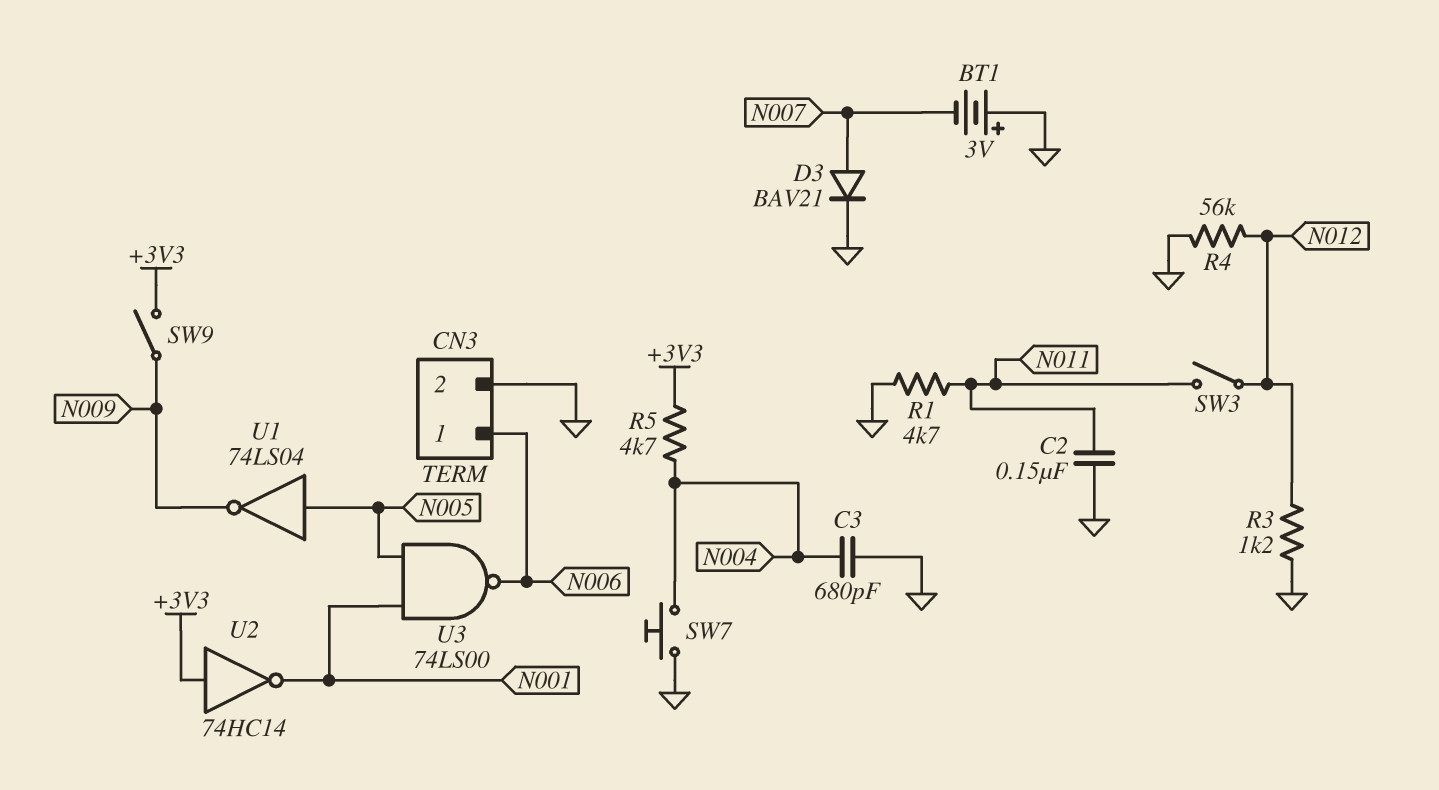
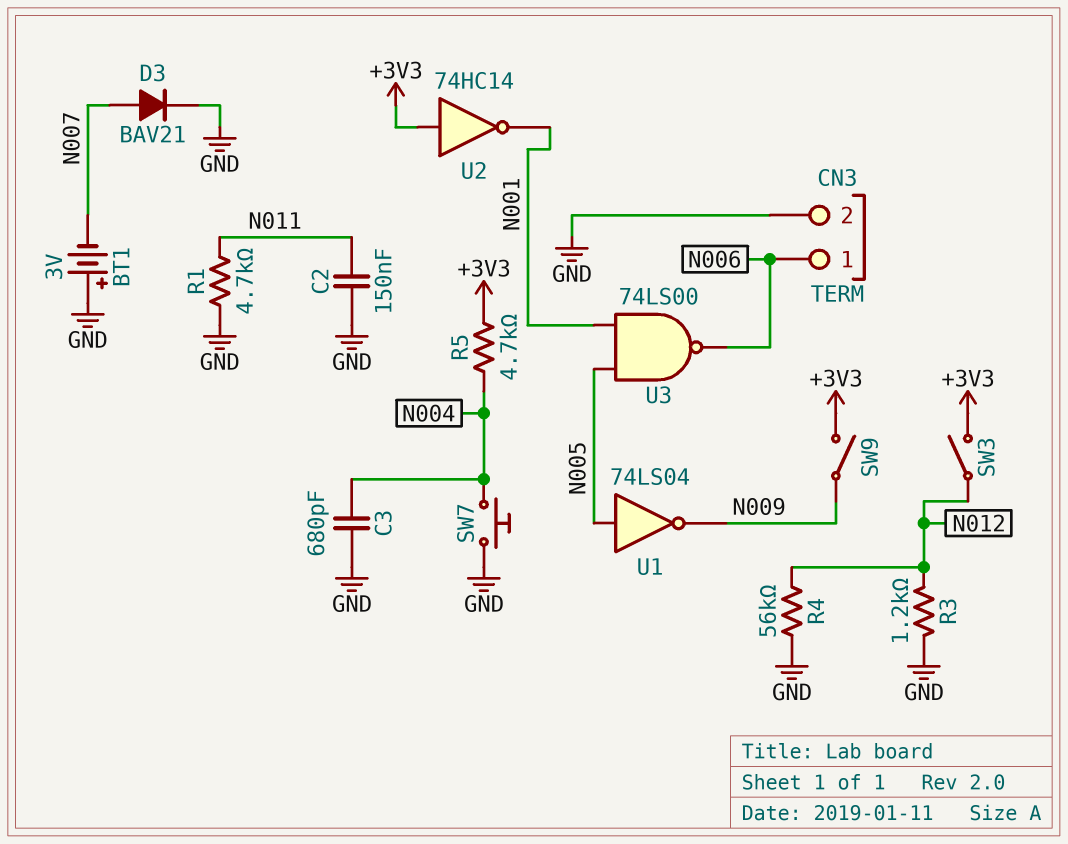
SW3: switch (N011, N012) -> switch (+3V3, N012)

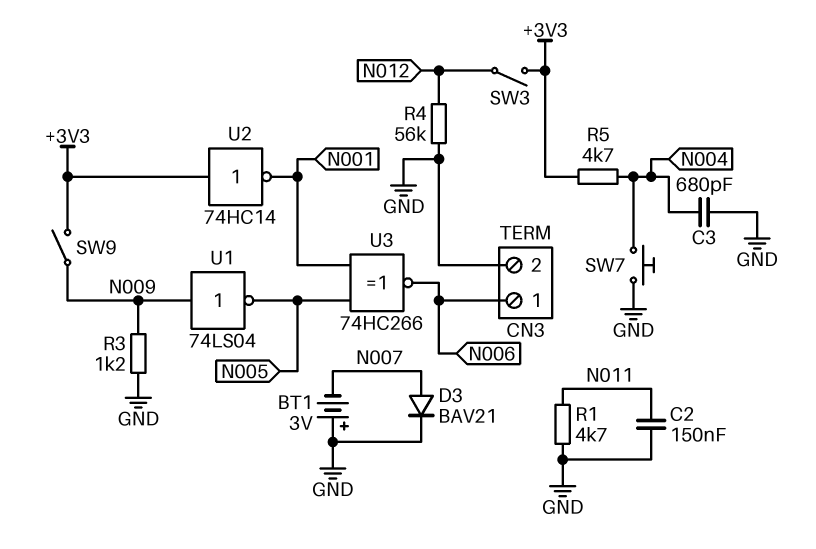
R3: 1.2k (GND, N012) -> 1.2k (GND, N009)
U1: NOT 74LS04 (in N005, out N009) -> NOT 74LS04 (in N009, out N005)
U3: NAND 74LS00 (in N001, in N005, out N006) -> XNOR 74HC266 (in N001, in N005, out N006)

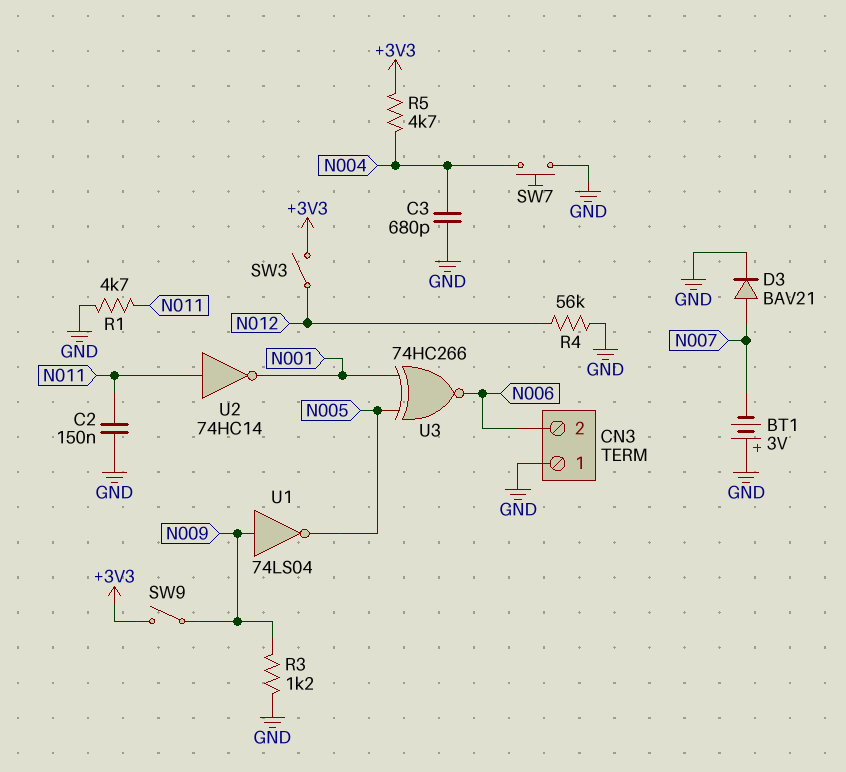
CN3 pin 1: N006 -> GND
CN3 pin 2: GND -> N006
U2: NOT 74HC14 (in +3V3, out N001) -> NOT 74HC14 (in N011, out N001)

